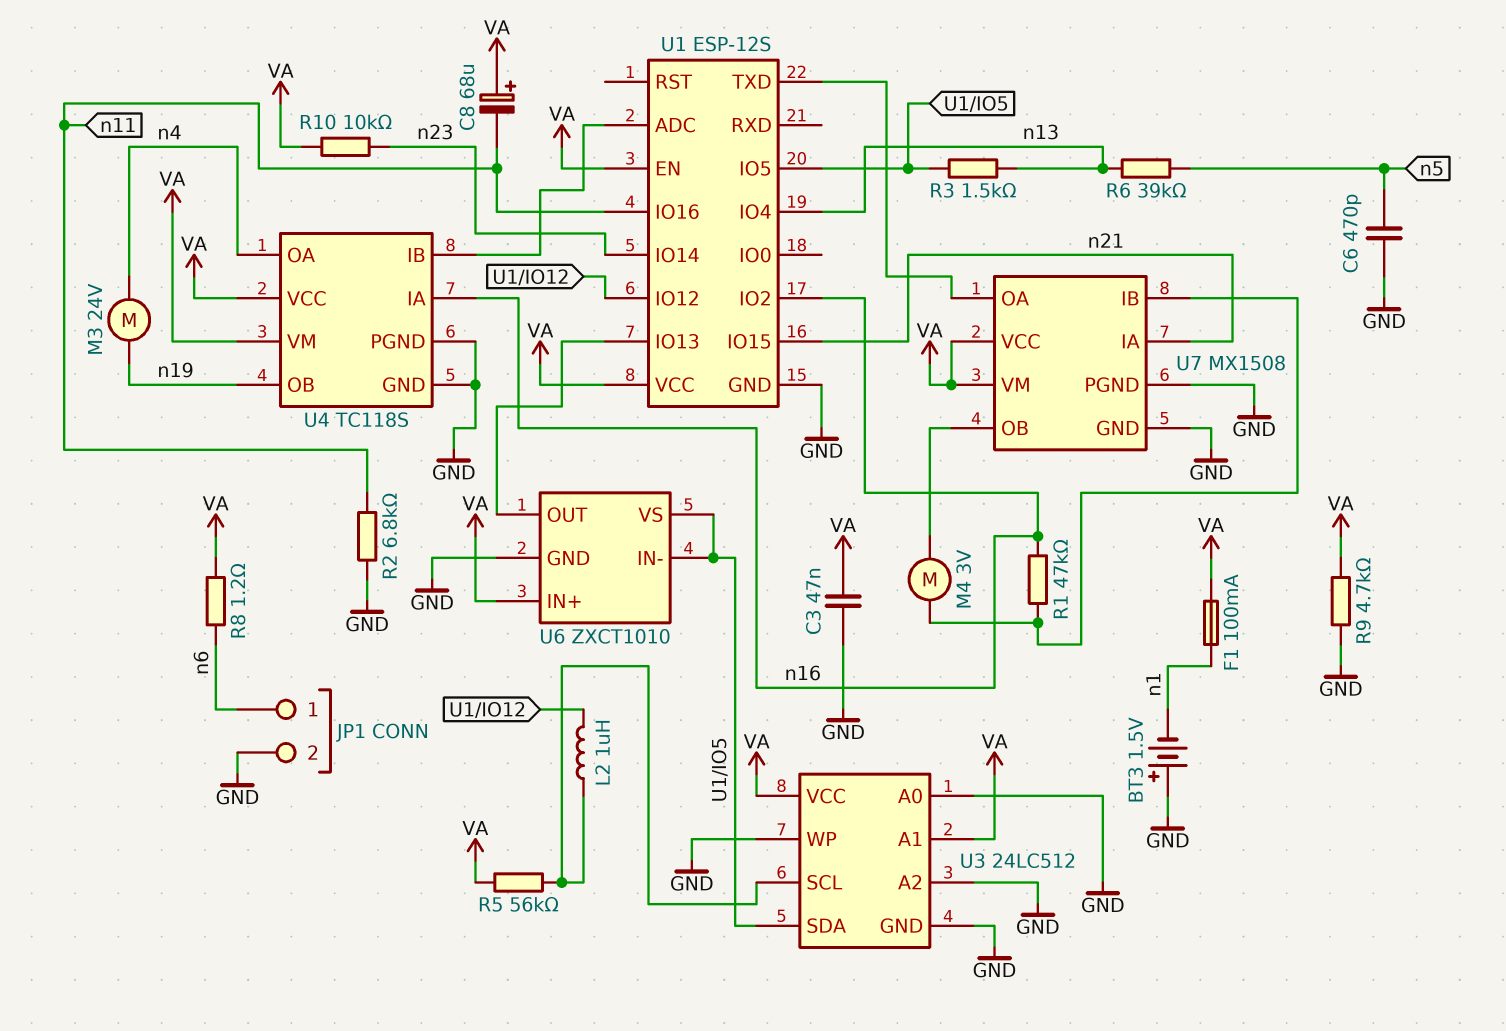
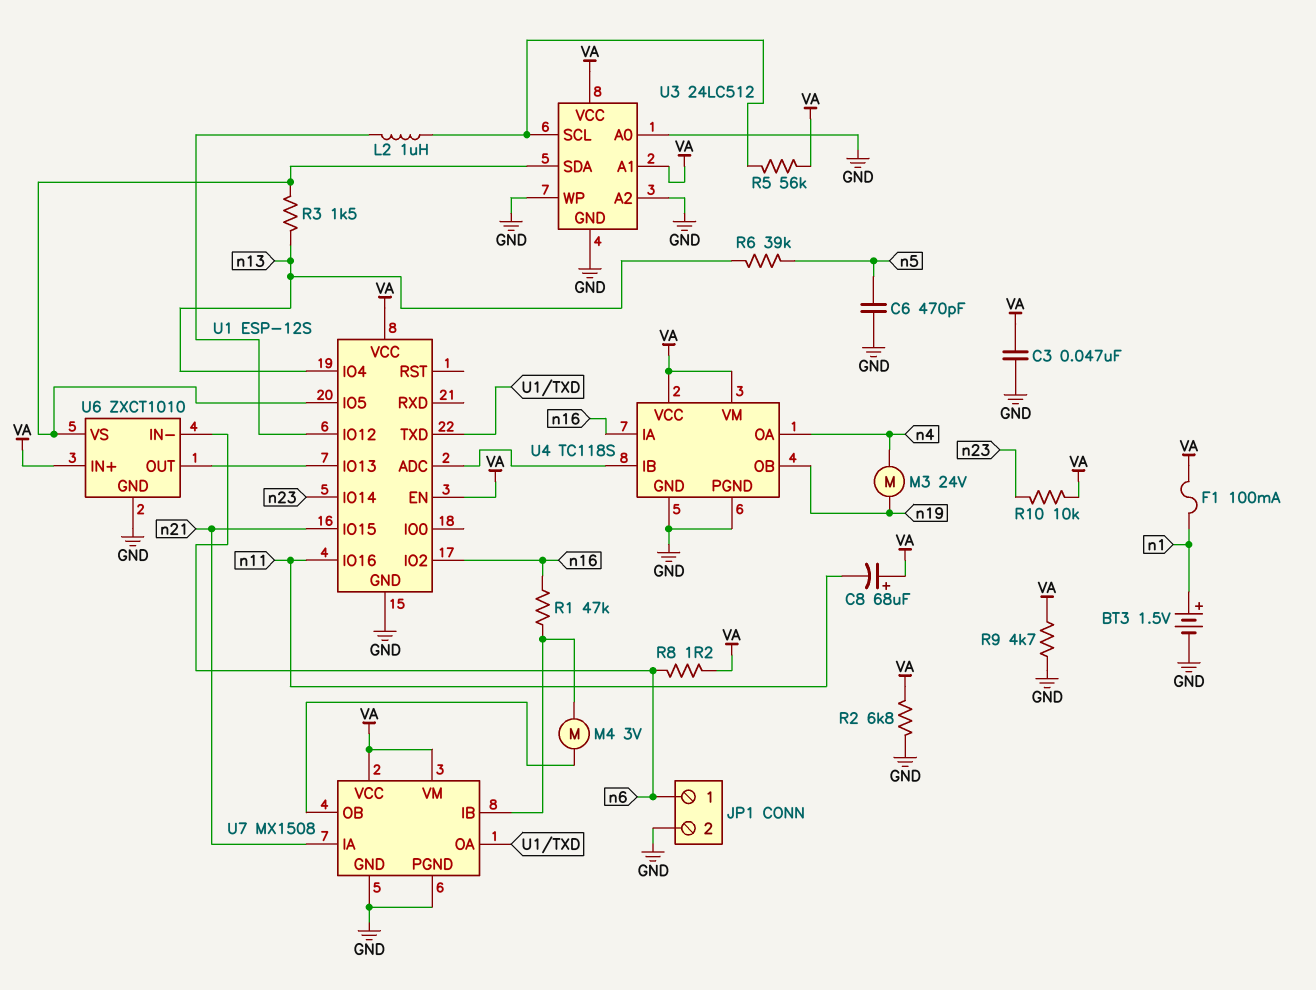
BT3: 1.5V (plus GND, minus n1) -> 1.5V (plus n1, minus GND)
R2: 6.8k (GND, n11) -> 6.8k (GND, VA)
U6 pin IN-: U1/IO5 -> n6

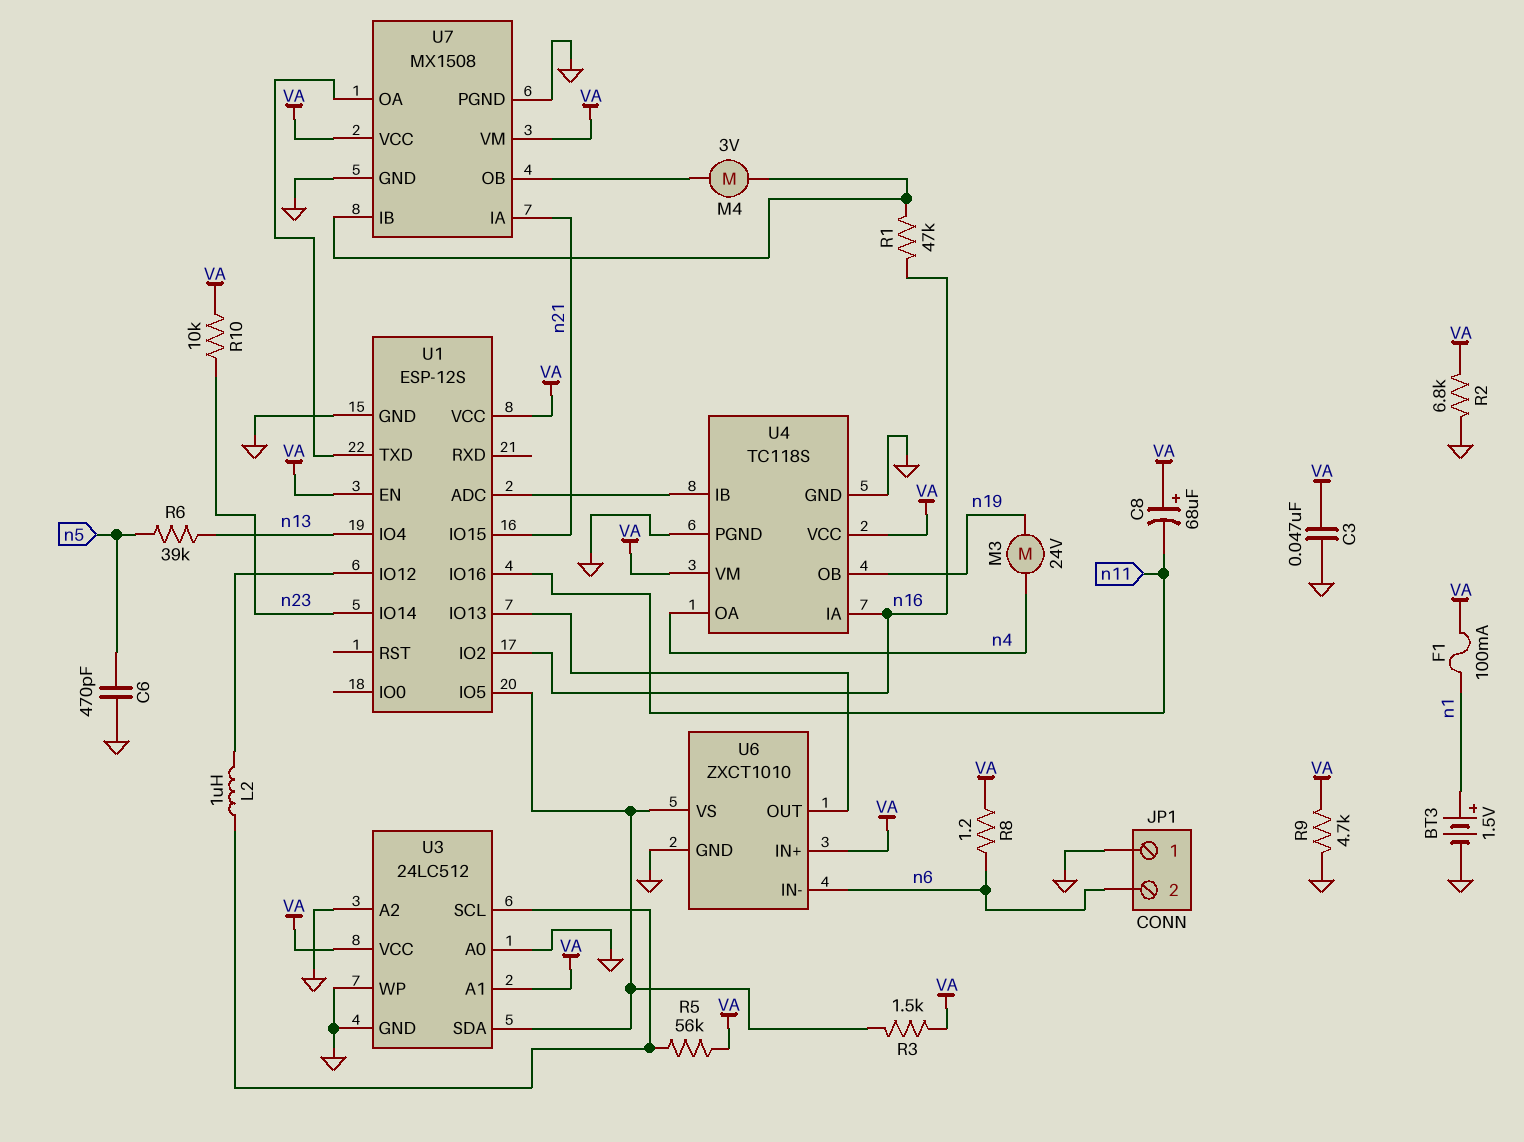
JP1 pin 1: n6 -> GND
JP1 pin 2: GND -> n6
R3: 1.5k (U1/IO5, n13) -> 1.5k (U1/IO5, VA)

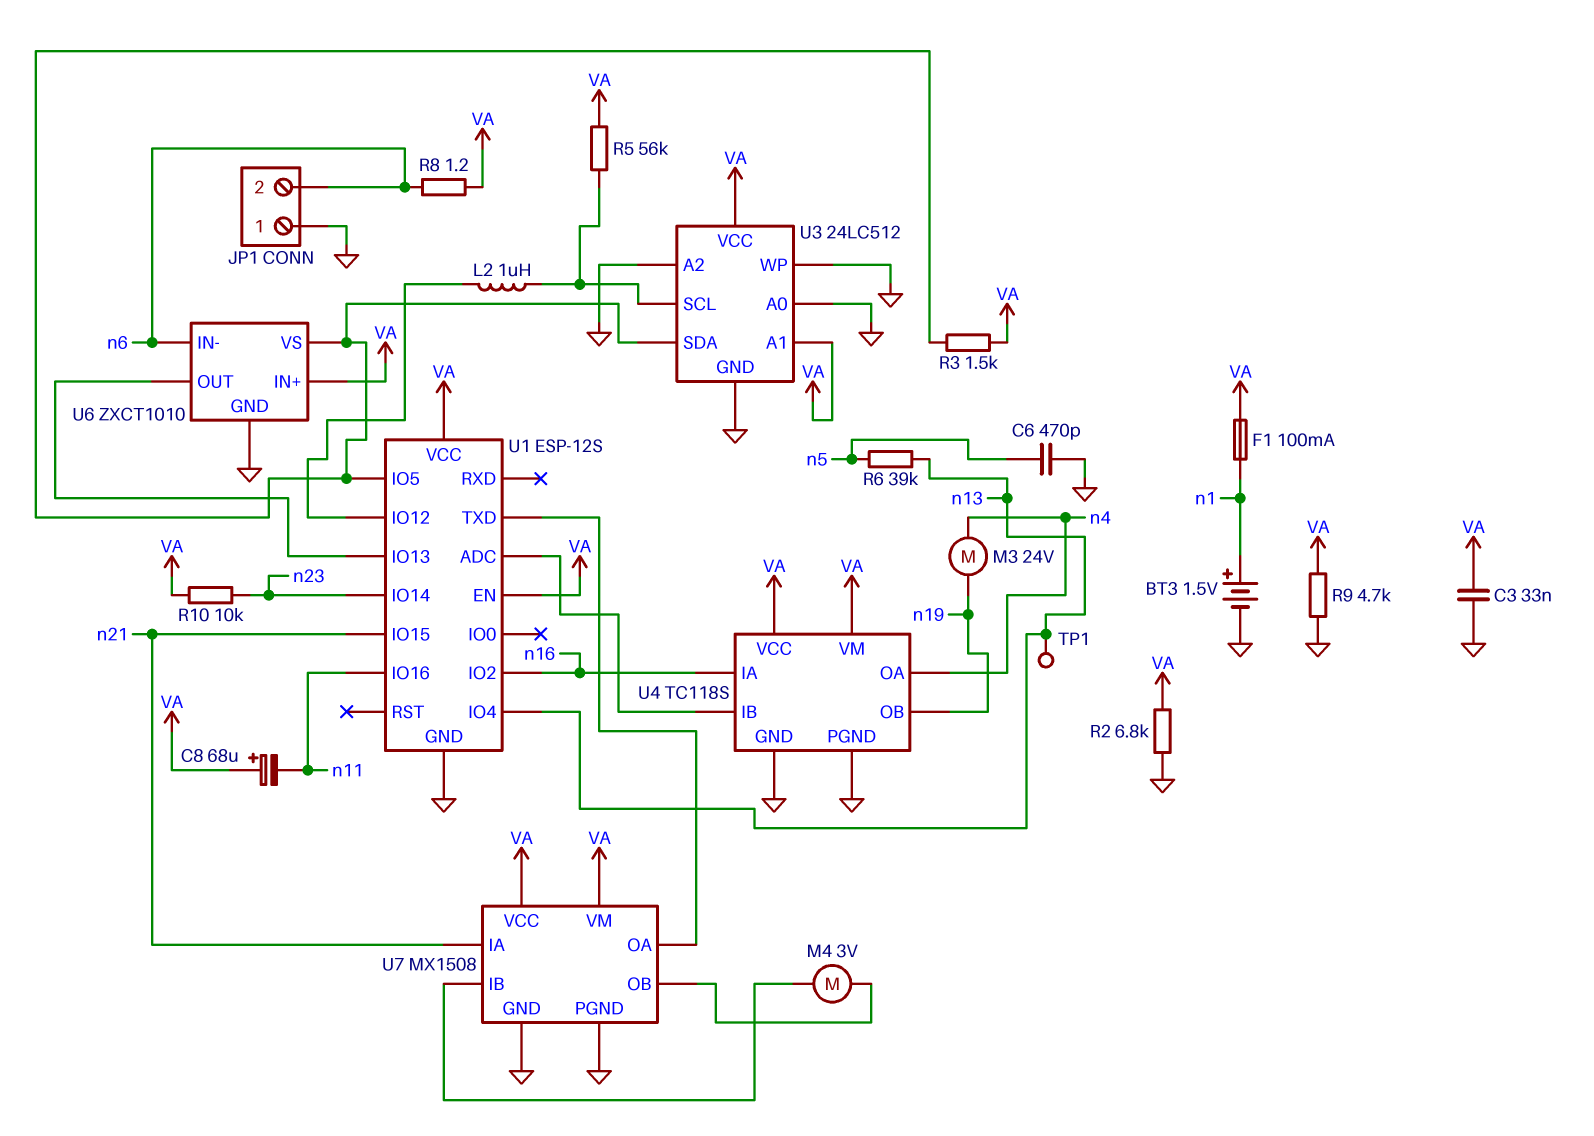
C3: 47nF (GND, VA) -> 33nF (GND, VA)
R1: 47k (U7/IB, n16) -> none
TP1: none -> test point (n13)

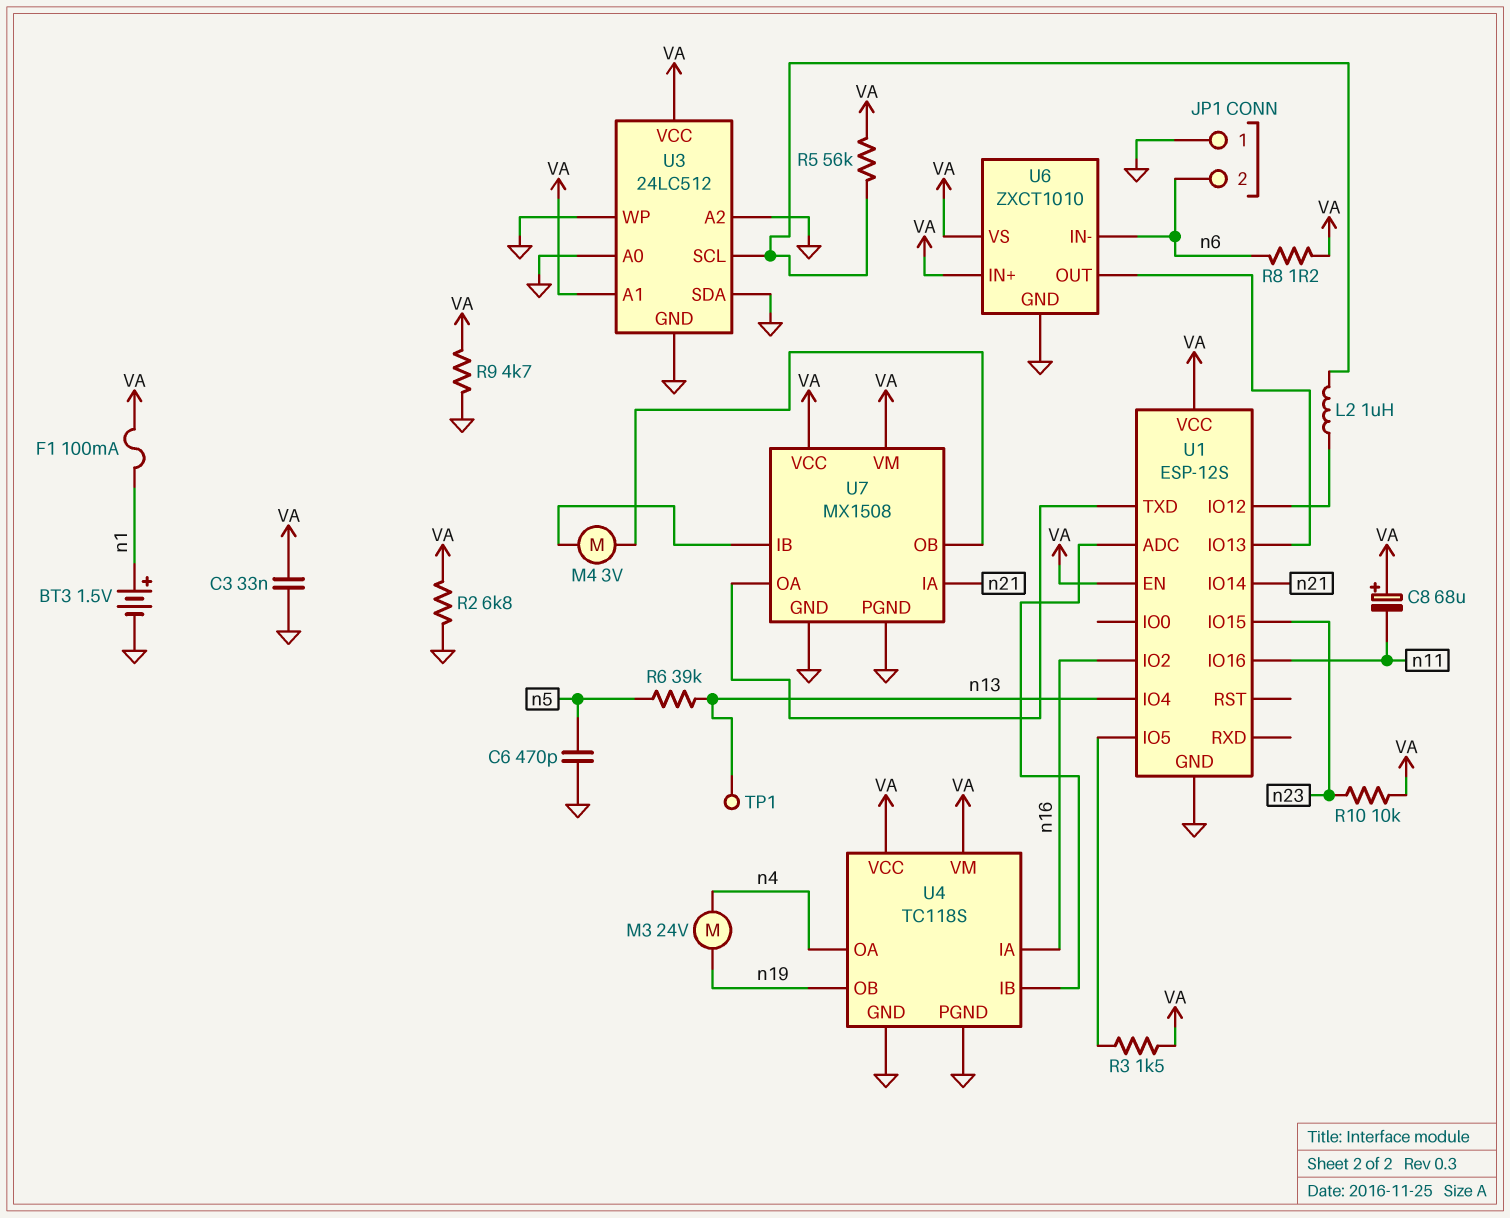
U1 pin IO14: n23 -> n21
U1 pin IO15: n21 -> n23
U3 pin SDA: U1/IO5 -> GND
U6 pin VS: U1/IO5 -> VA

